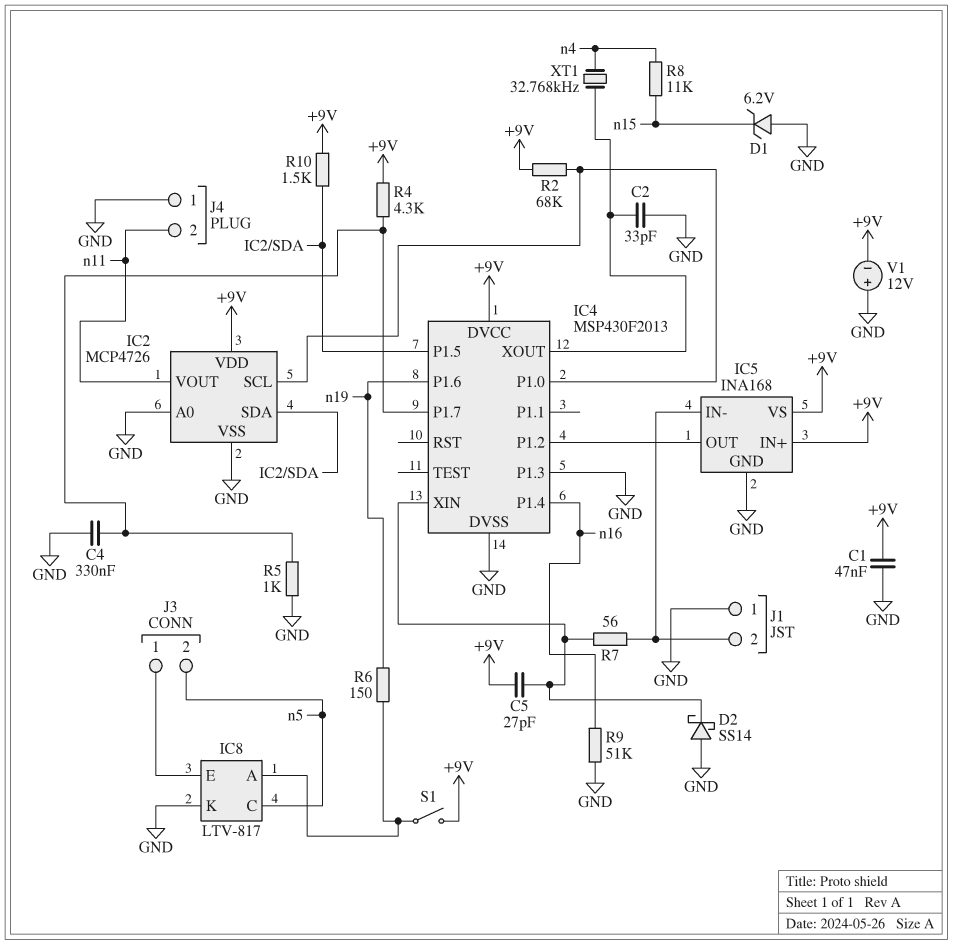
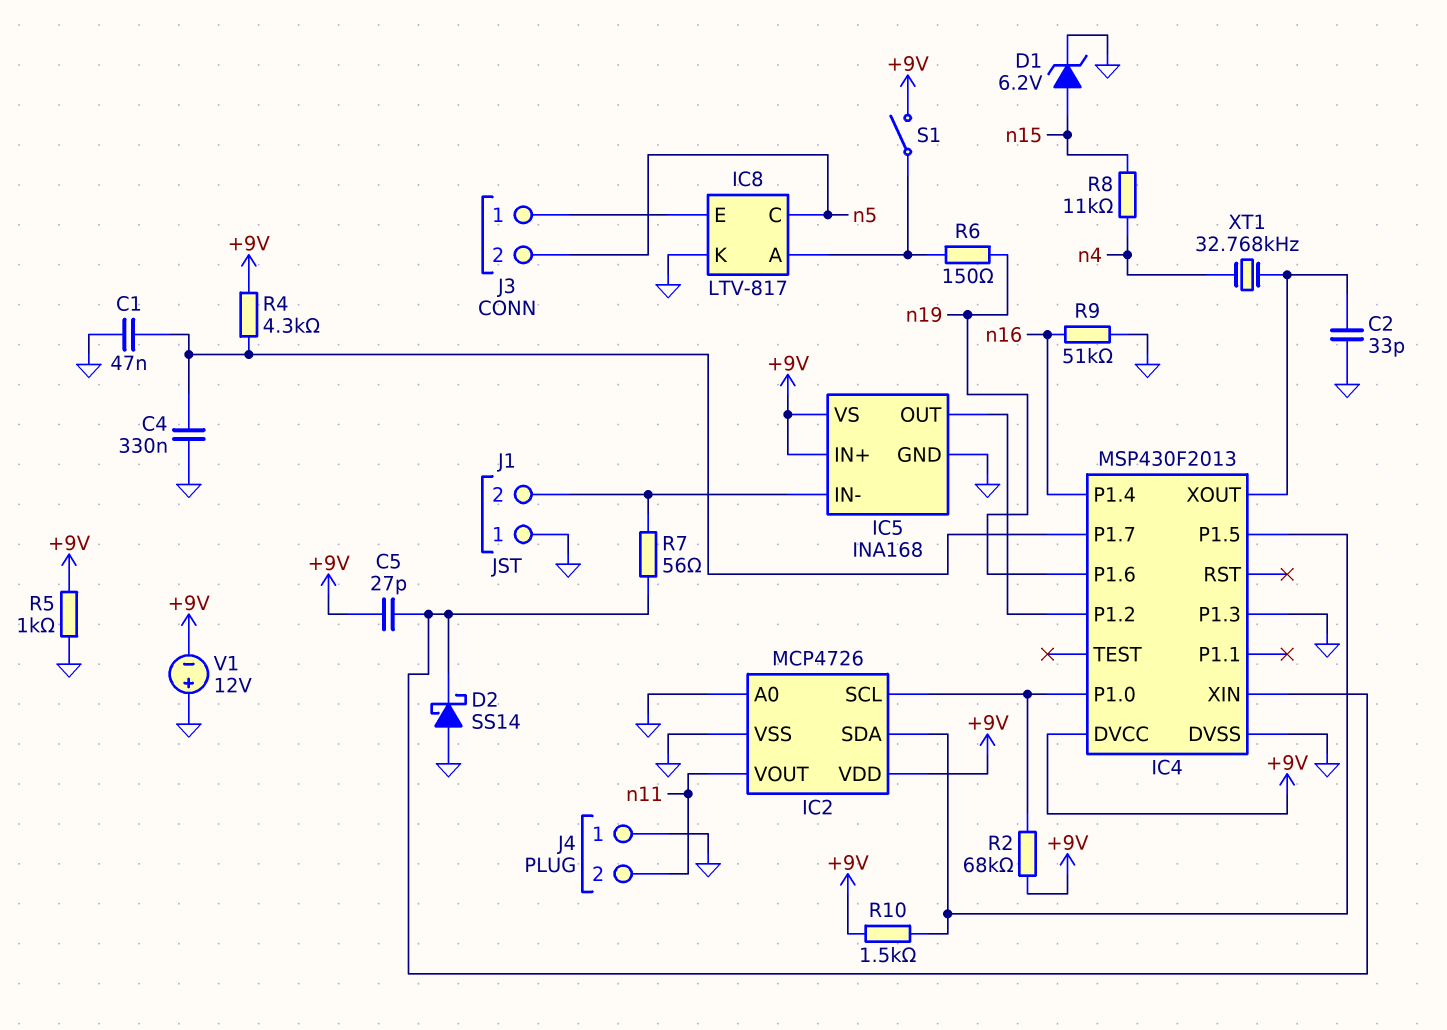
C1: 47nF (+9V, GND) -> 47nF (GND, IC4/P1.7)
D1: zener 6.2V (A GND, K n15) -> zener 6.2V (A n15, K GND)
R5: 1k (GND, IC4/P1.7) -> 1k (+9V, GND)

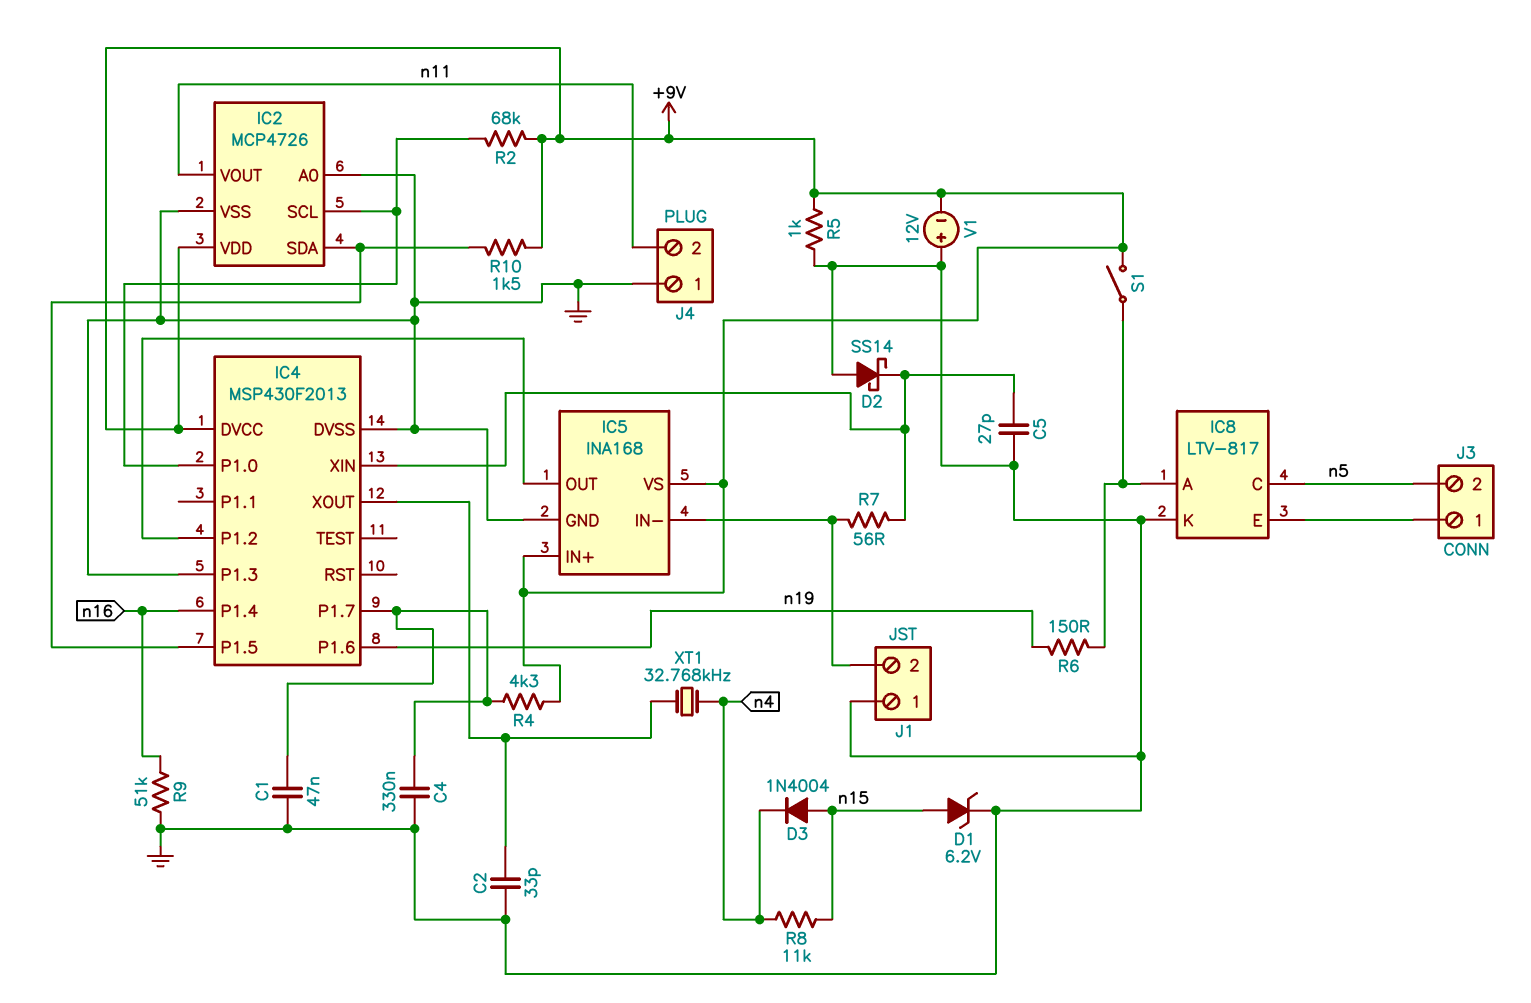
C5: 27pF (+9V, IC4/XIN) -> 27pF (GND, IC4/XIN)
D3: none -> diode 1N4004 (A n15, K n4)

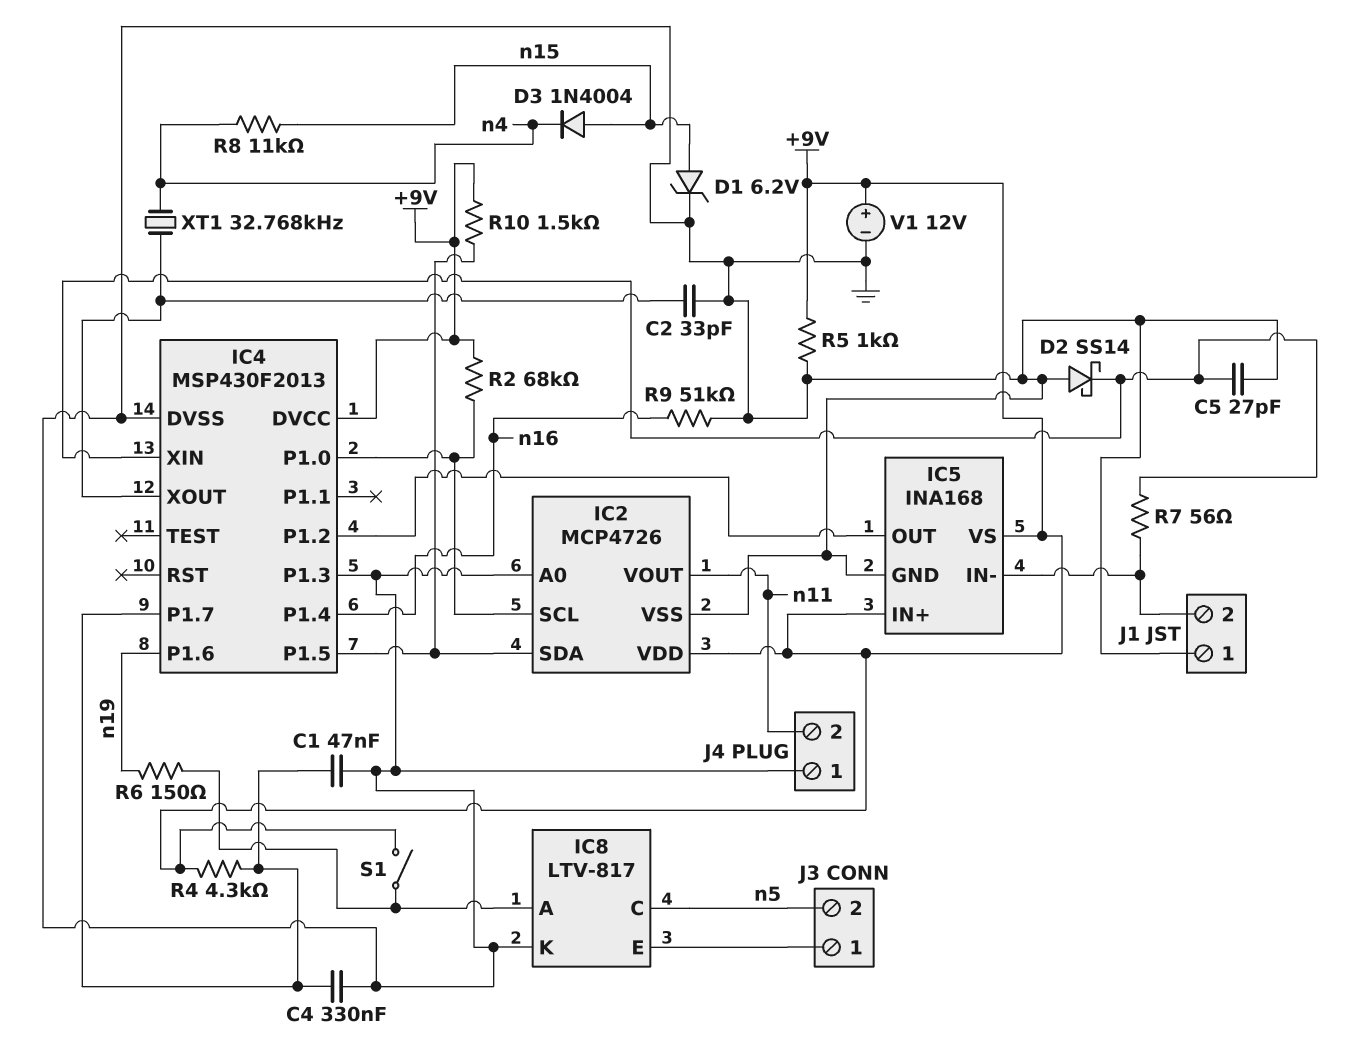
V1: 12V (plus GND, minus +9V) -> 12V (plus +9V, minus GND)

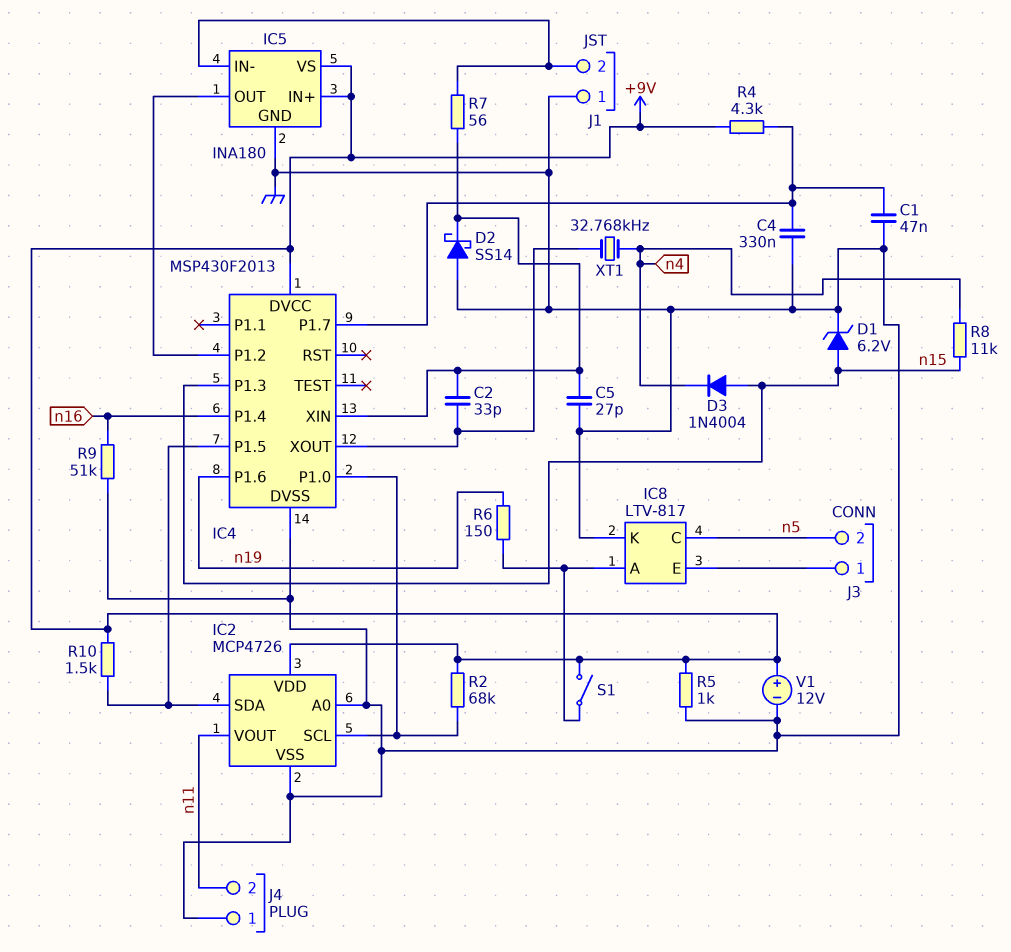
C2: 33pF (GND, IC4/XOUT) -> 33pF (IC4/XIN, IC4/XOUT)
IC4 pin P1.3: GND -> n15
IC5: INA168 -> INA180

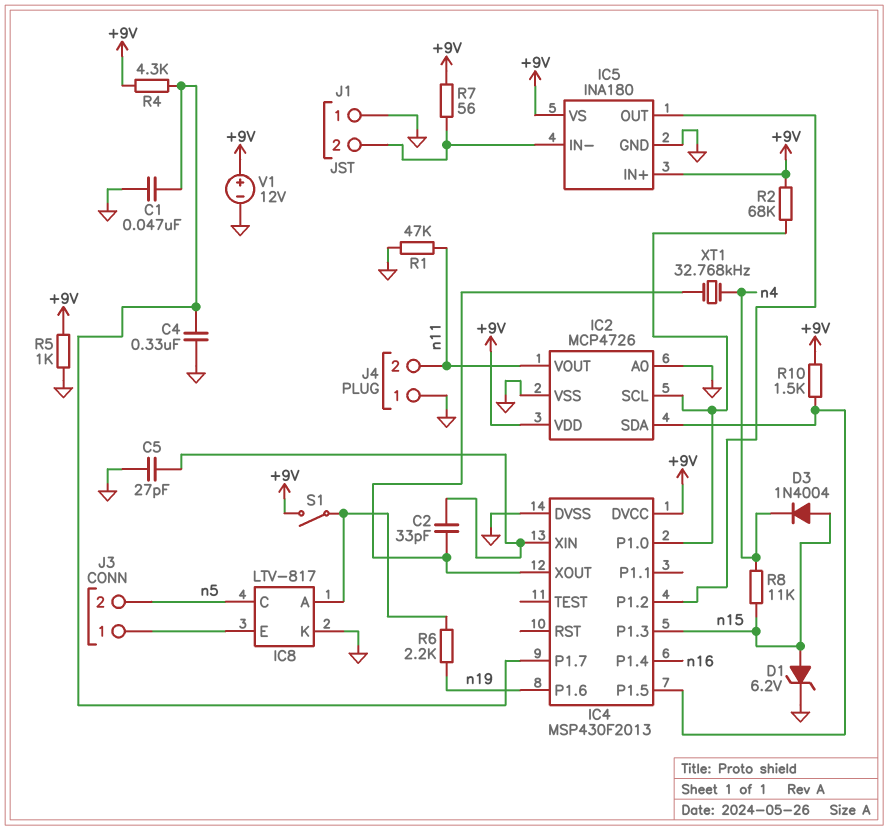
D2: schottky SS14 (A GND, K IC4/XIN) -> none
R1: none -> 47k (GND, n11)
R6: 150 (IC8/A, n19) -> 2.2k (IC8/A, n19)
R7: 56 (IC4/XIN, IC5/IN-) -> 56 (+9V, IC5/IN-)
R9: 51k (GND, n16) -> none

